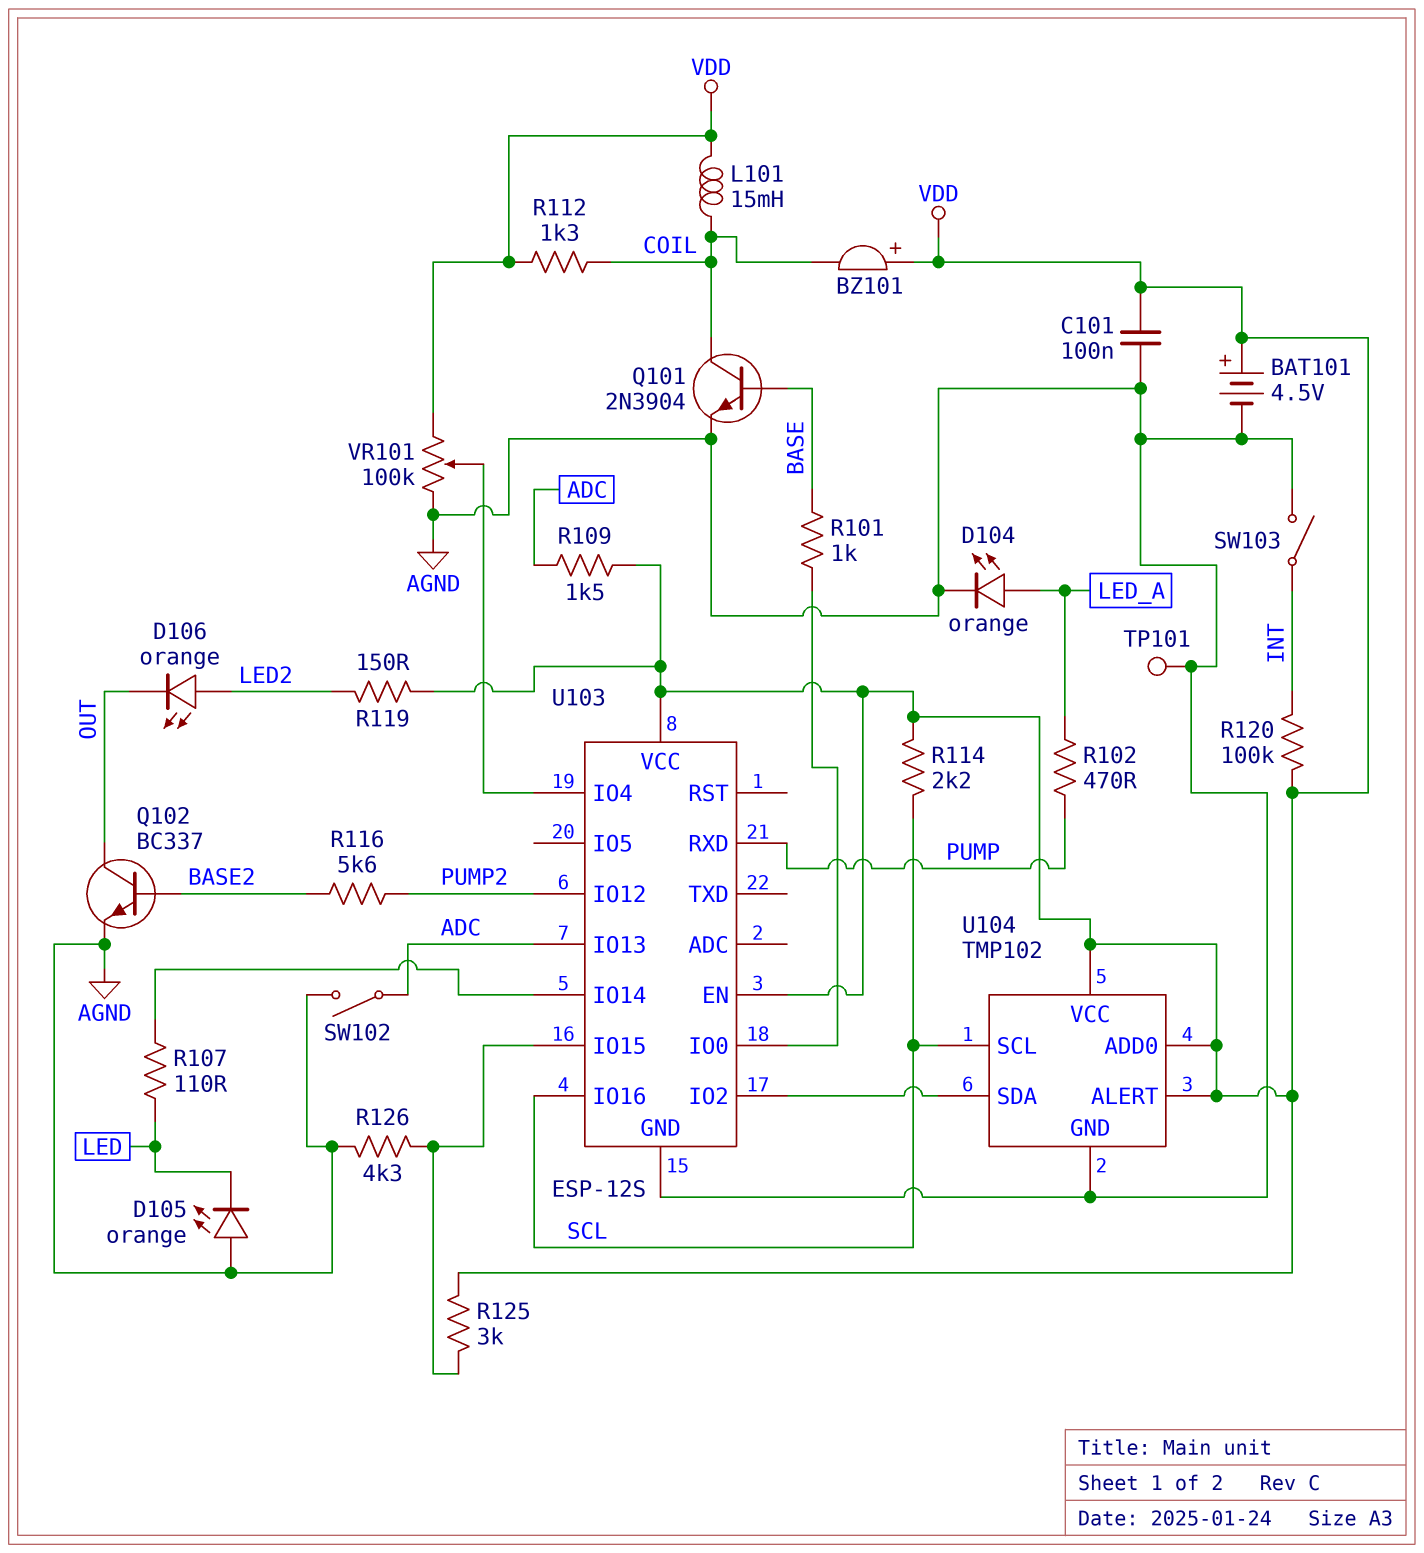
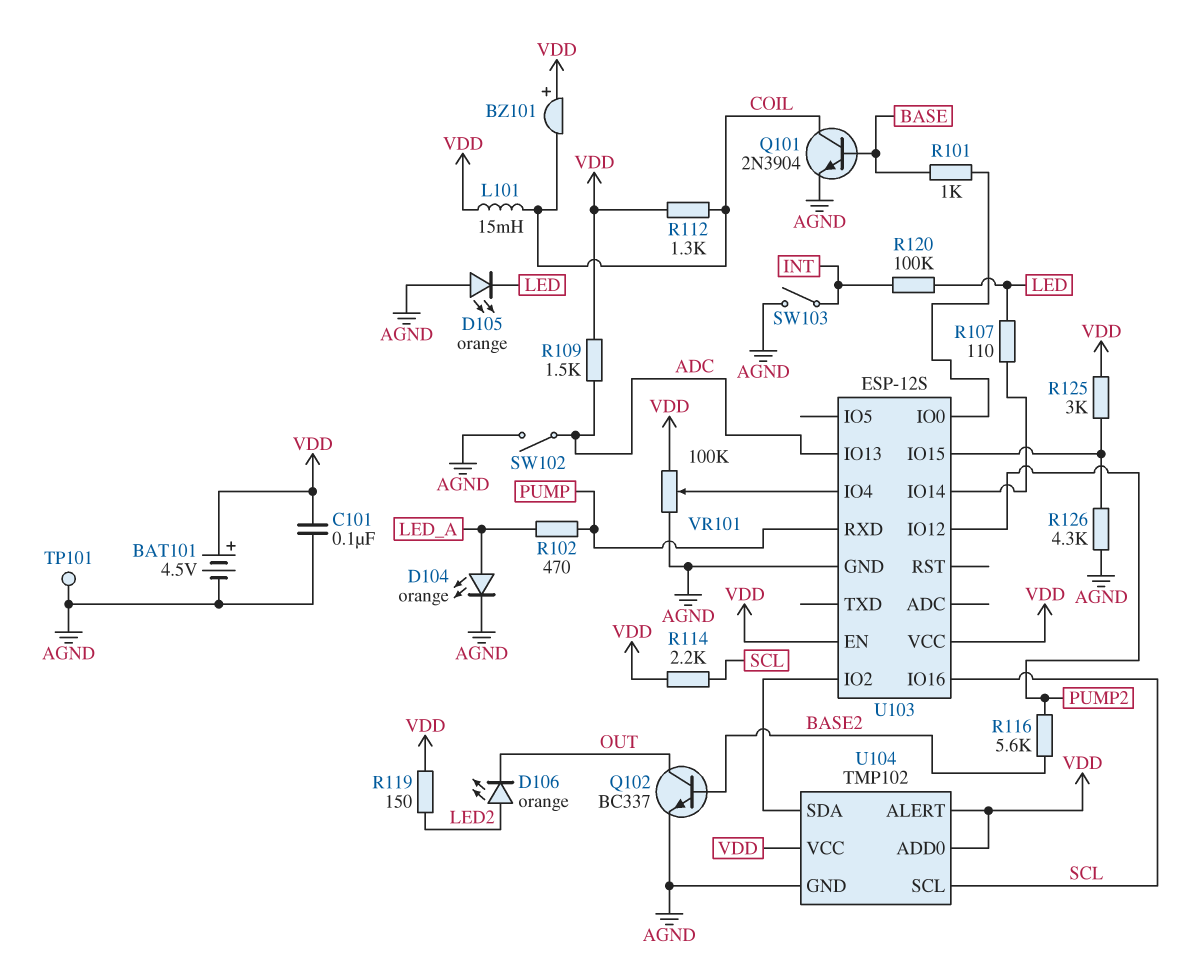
R120: 100k (INT, VDD) -> 100k (INT, LED)

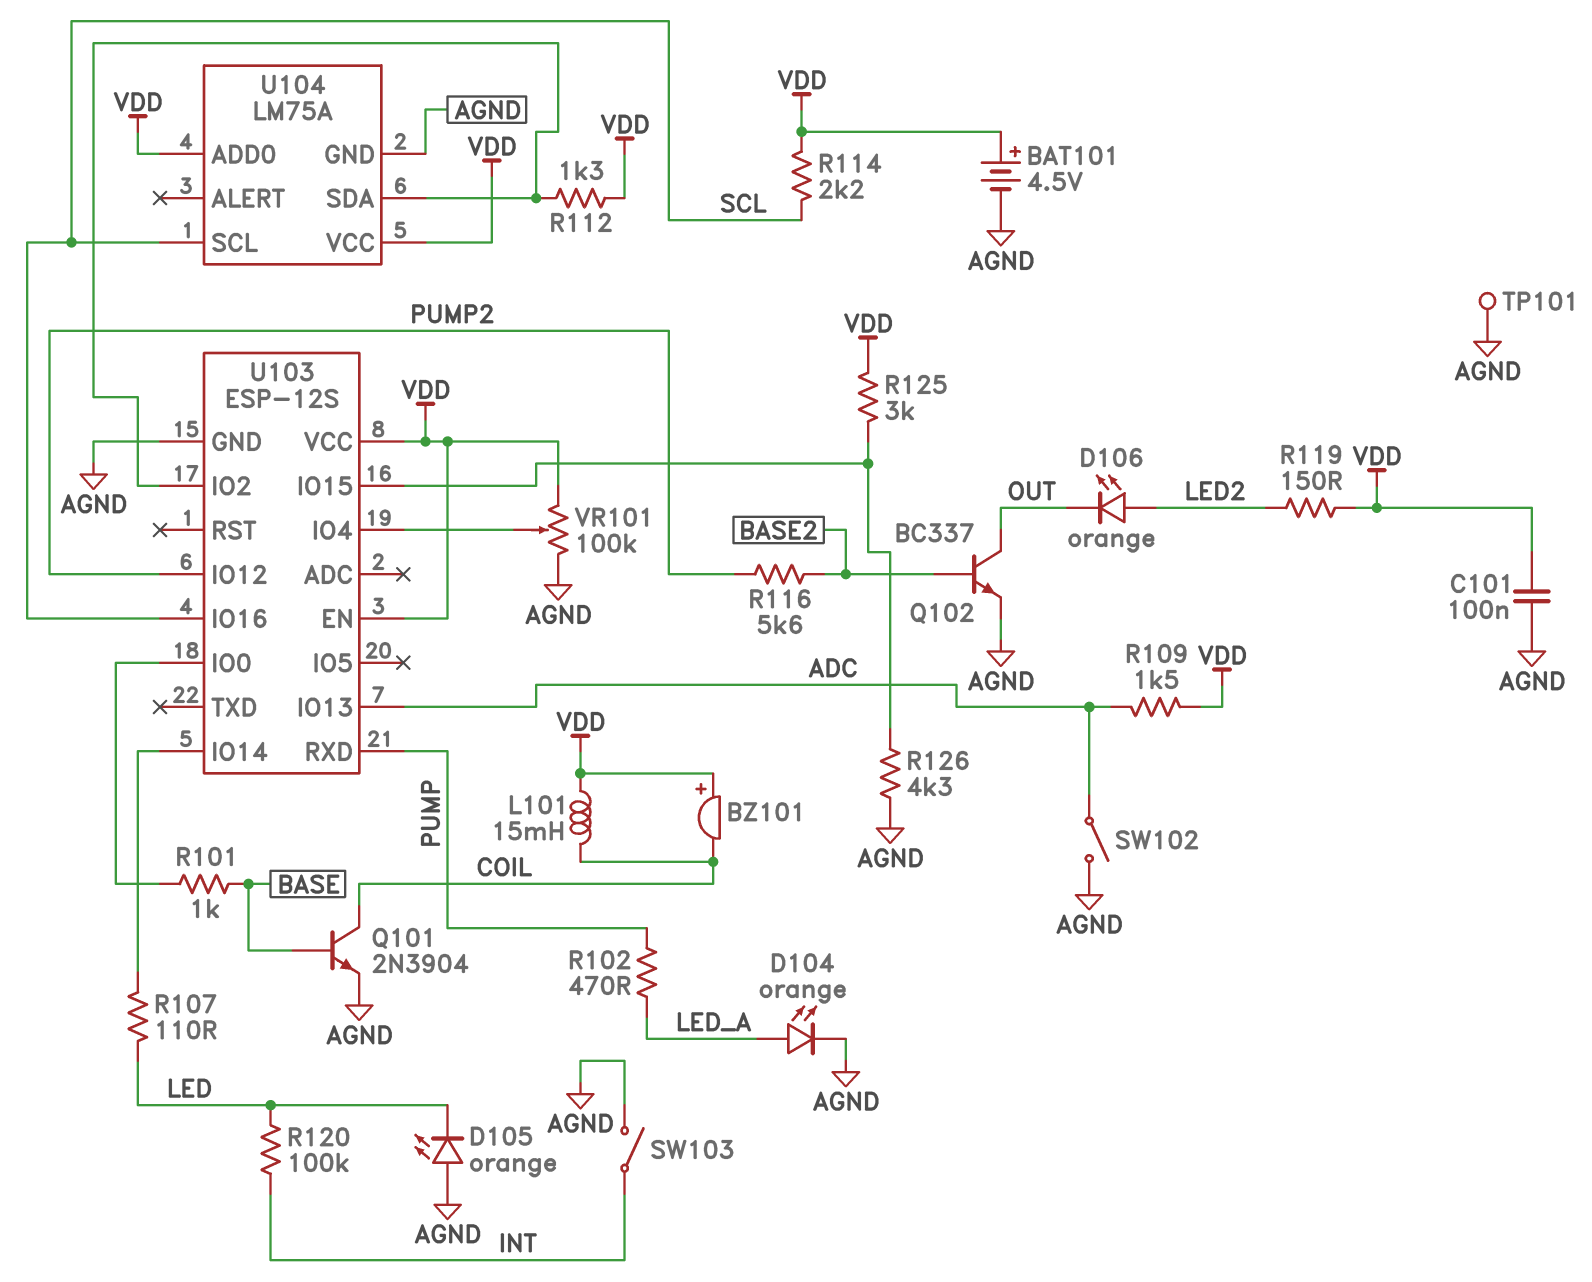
R112: 1.3k (COIL, VDD) -> 1.3k (U103/IO2, VDD)
U104: TMP102 -> LM75A
U104 pin ALERT: VDD -> none

